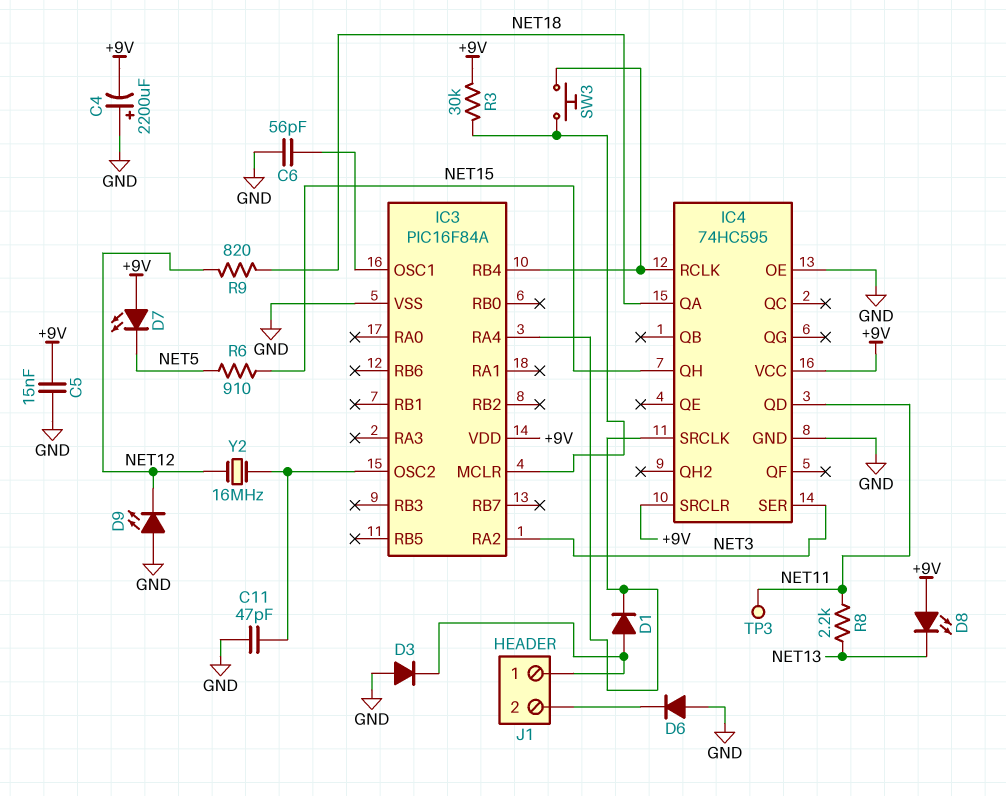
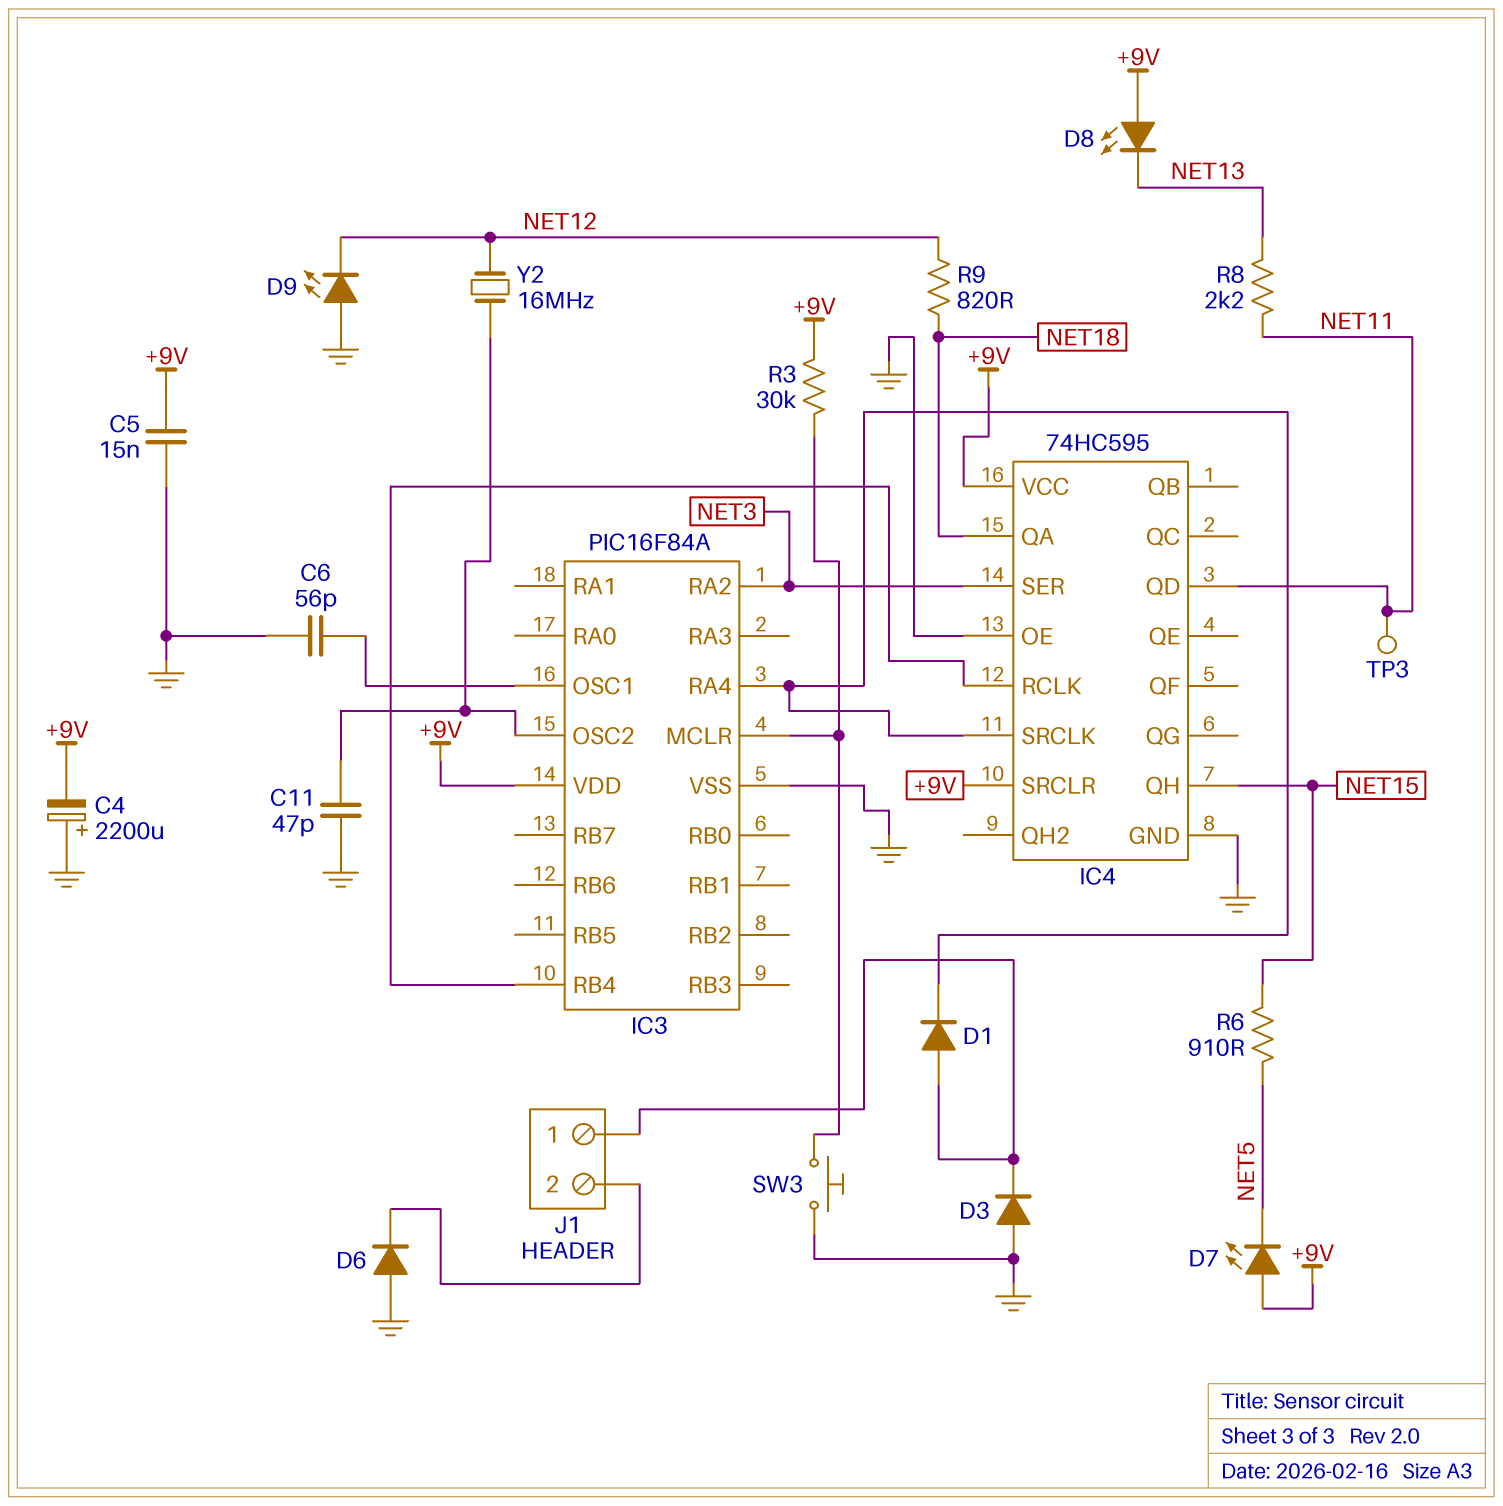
SW3: button (IC3/MCLR, IC3/RB4) -> button (GND, IC3/MCLR)

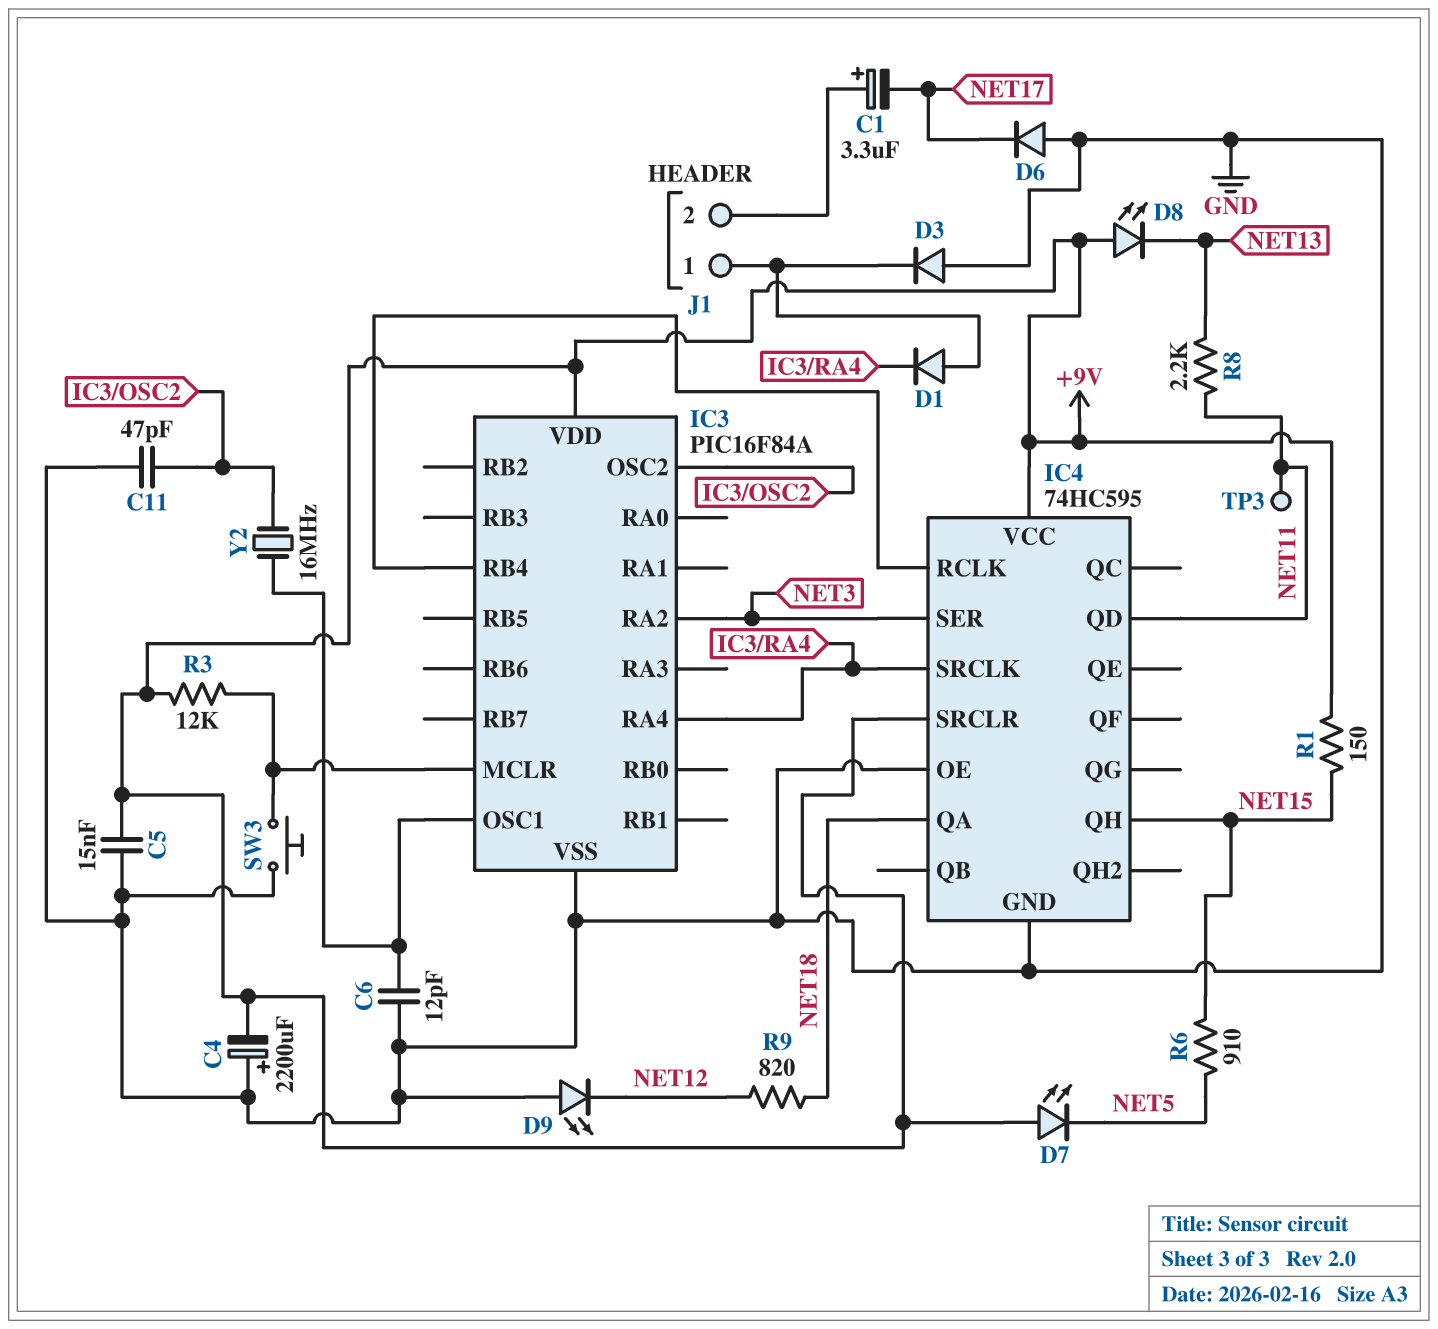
C1: none -> 3.3uF (plus J1/2, minus NET17)
C6: 56pF (GND, IC3/OSC1) -> 12pF (GND, IC3/OSC1)
D6: diode (A GND, K J1/2) -> diode (A GND, K NET17)
R1: none -> 150 (+9V, NET15)
R3: 30k (+9V, IC3/MCLR) -> 12k (+9V, IC3/MCLR)
Y2: 16MHz (IC3/OSC2, NET12) -> 16MHz (IC3/OSC1, IC3/OSC2)

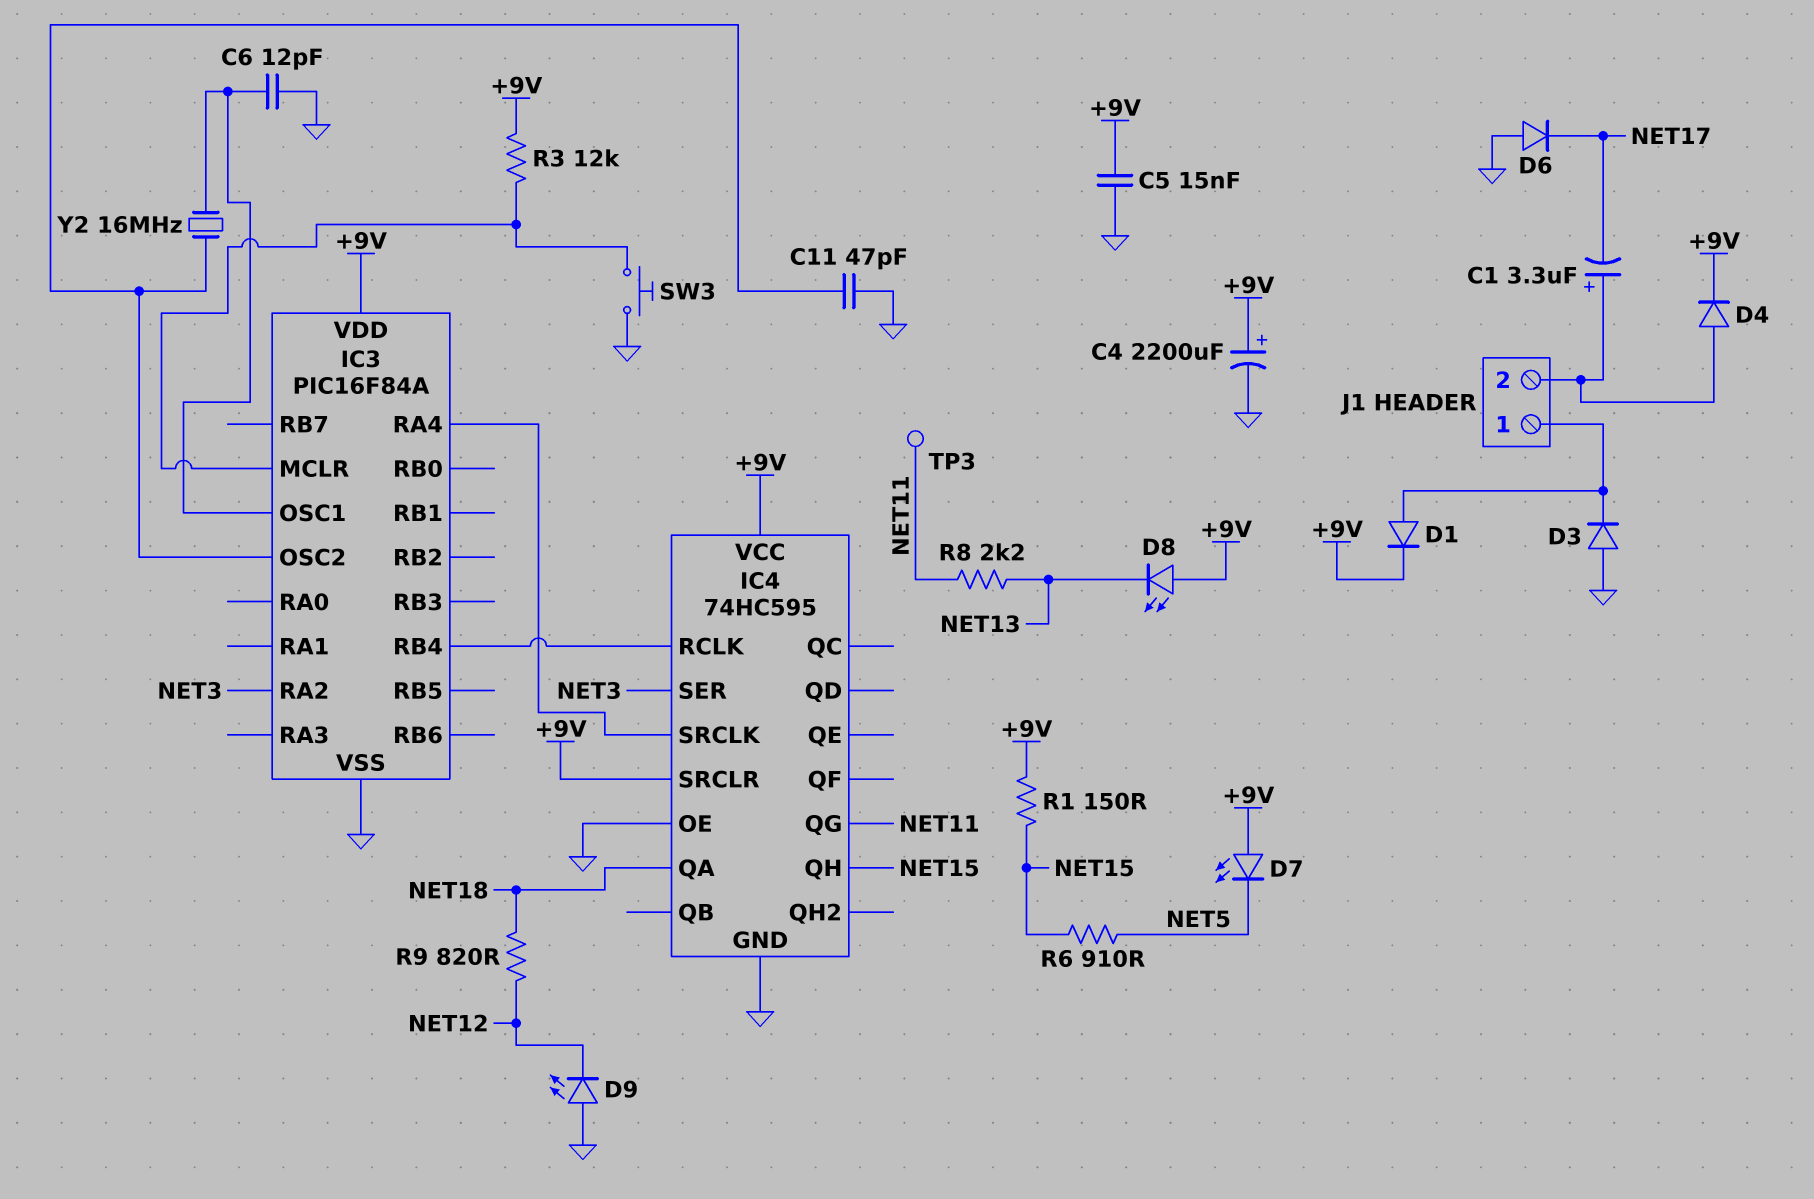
C4: 2200uF (plus GND, minus +9V) -> 2200uF (plus +9V, minus GND)
D1: diode (A J1/1, K IC3/RA4) -> diode (A J1/1, K +9V)
D4: none -> diode (A J1/2, K +9V)
IC4 pin QD: NET11 -> none
IC4 pin QG: none -> NET11

